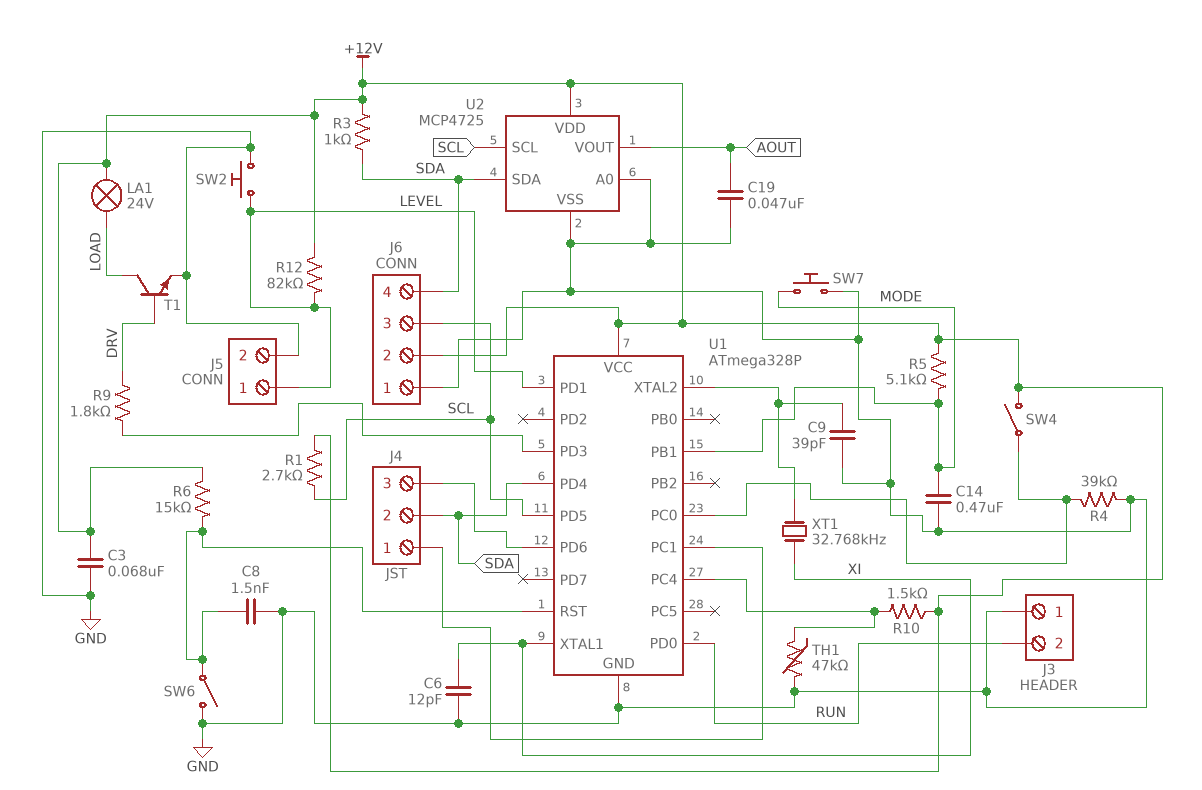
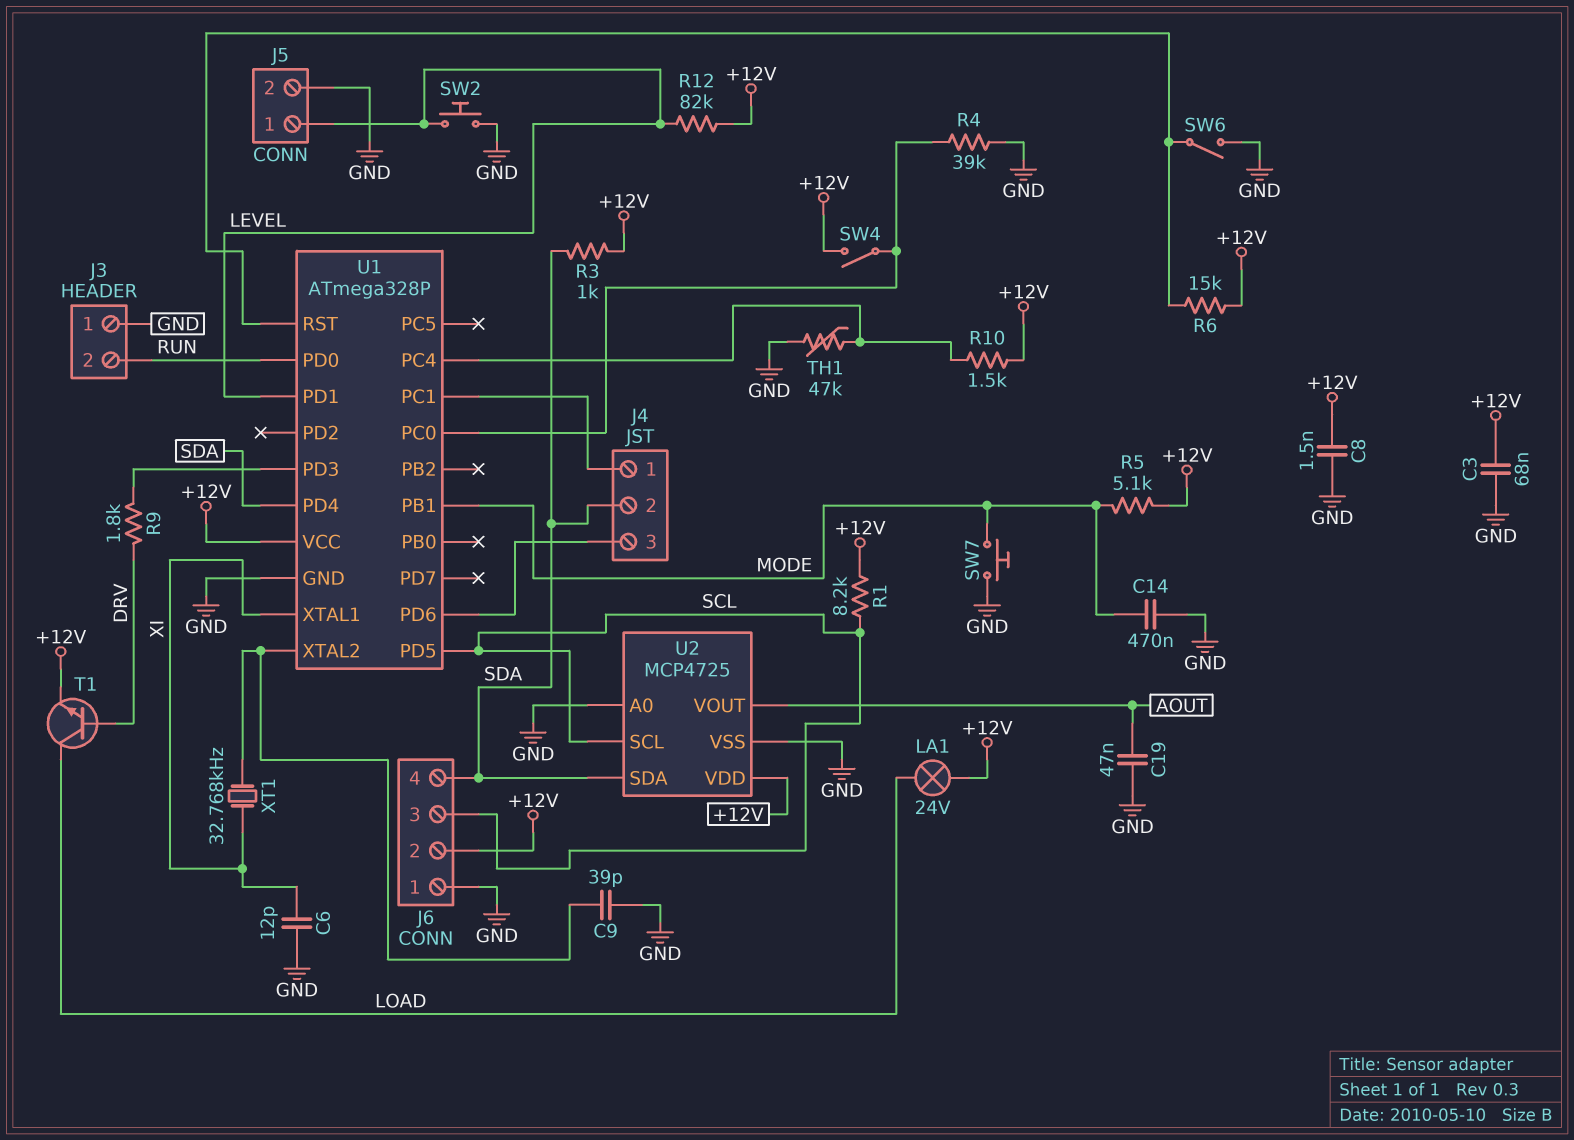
C8: 1.5nF (GND, U1/RST) -> 1.5nF (+12V, GND)
R1: 2.7k (+12V, SCL) -> 8.2k (+12V, SCL)
T1: NPN (B DRV, C LOAD, E GND) -> NPN (B DRV, C LOAD, E +12V)

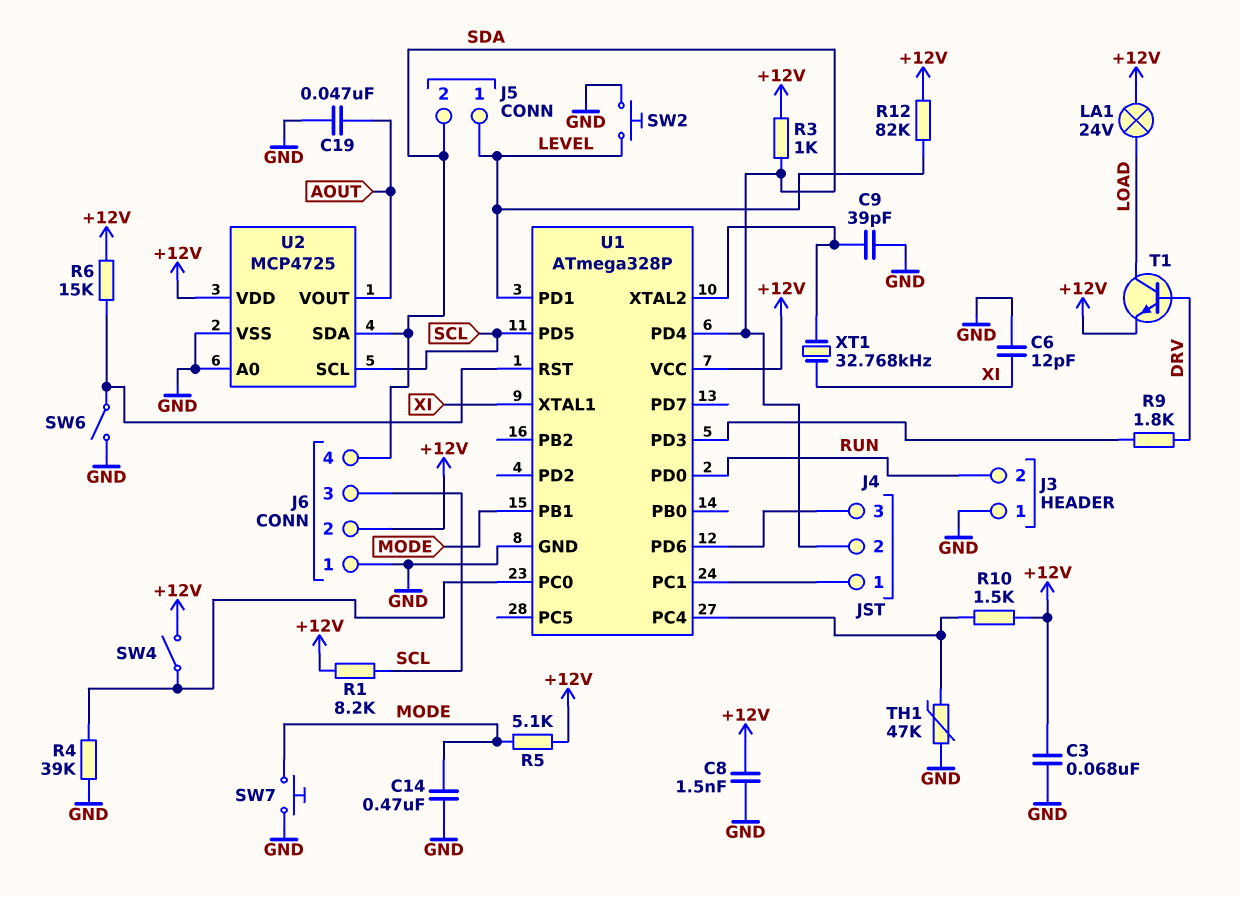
J5 pin 2: GND -> SDA

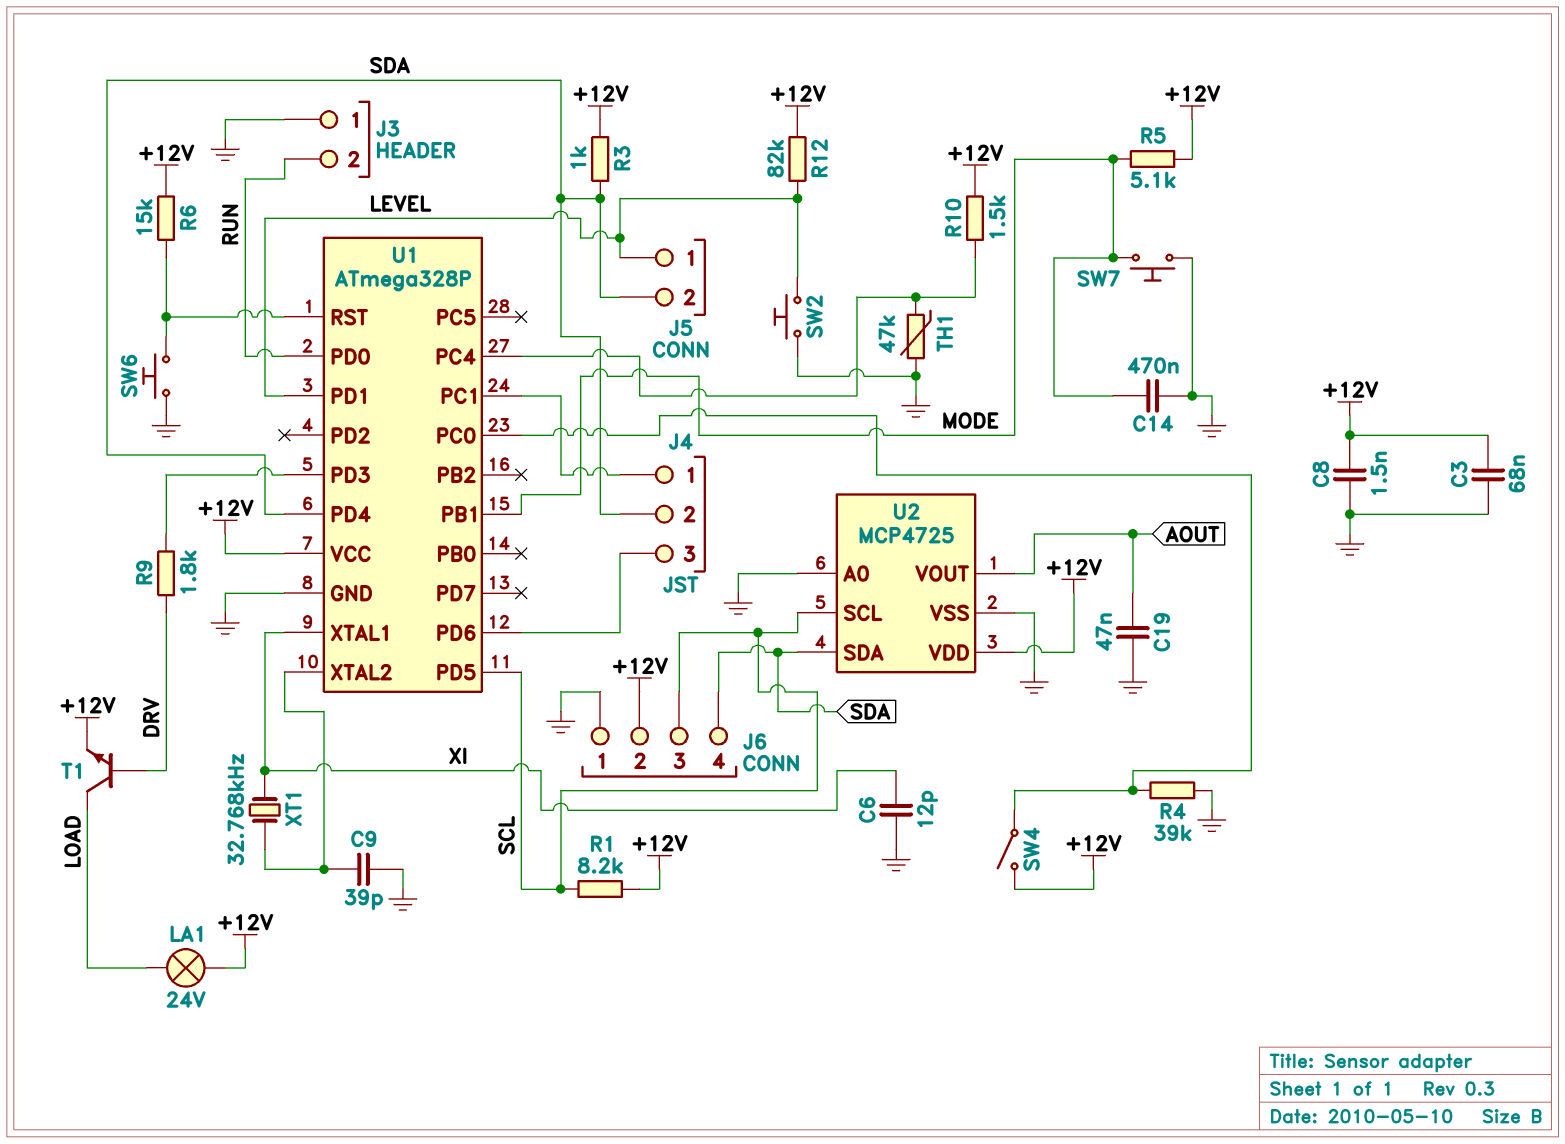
SW6: switch (GND, U1/RST) -> button (GND, U1/RST)

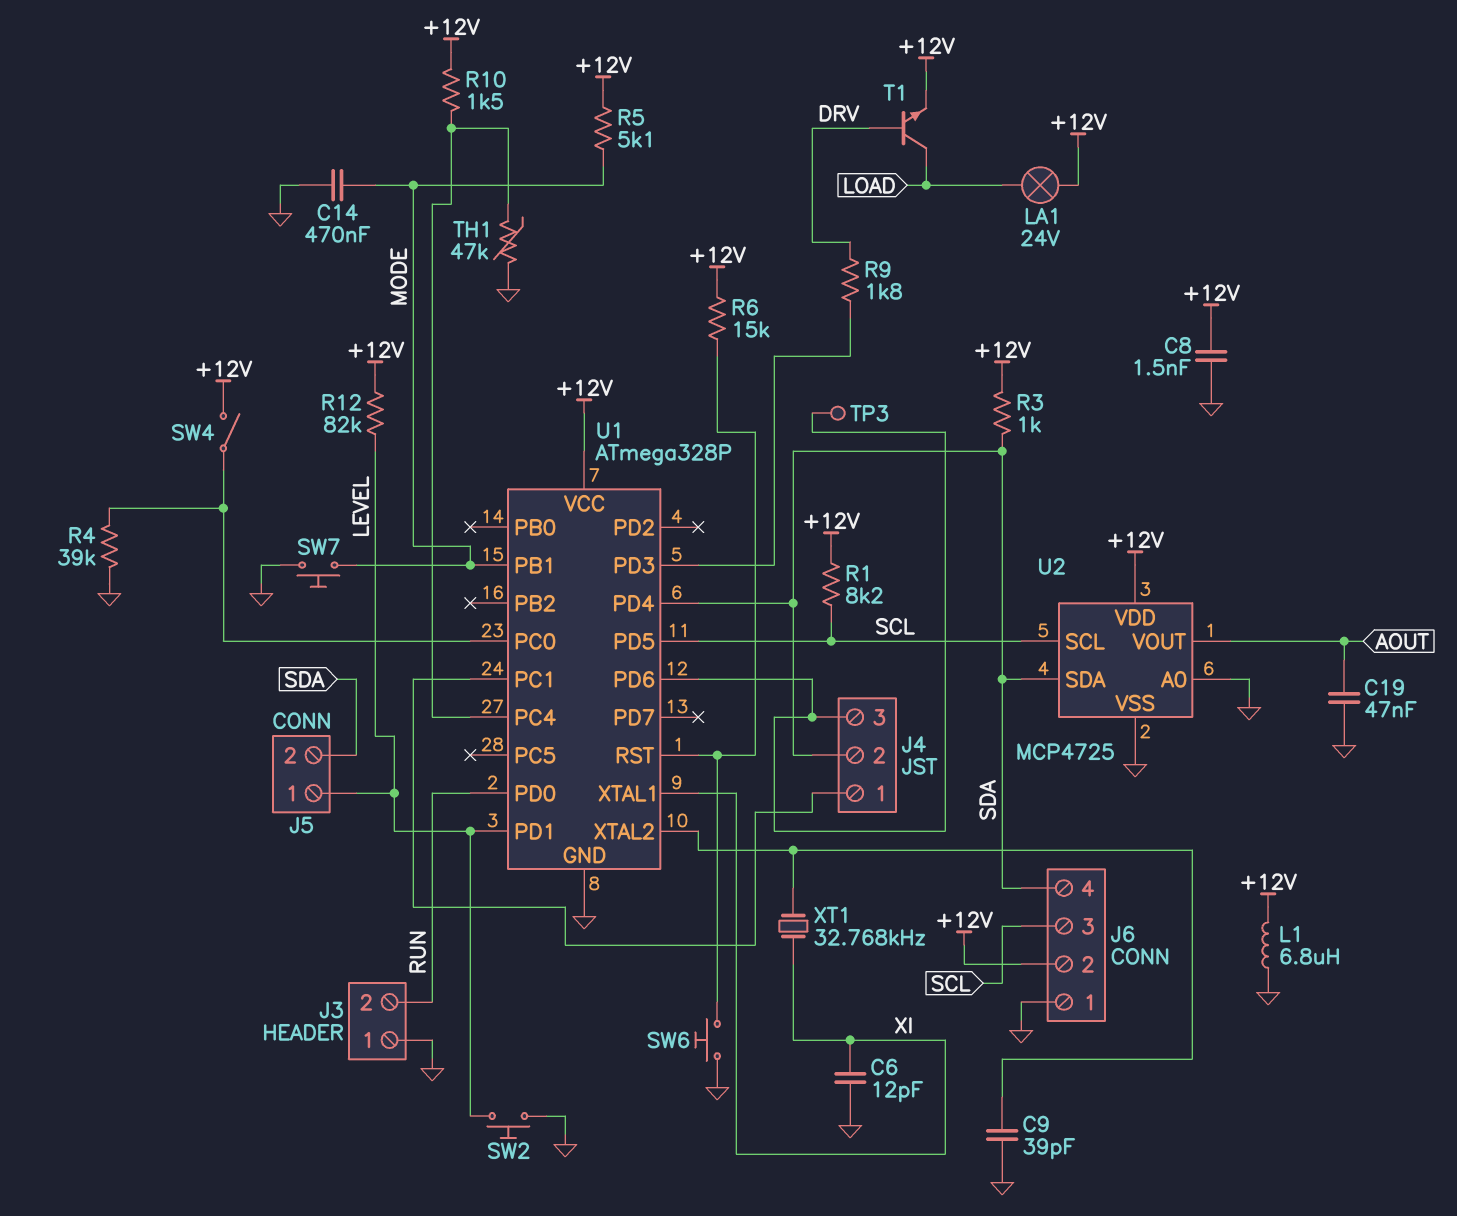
C3: 68nF (+12V, GND) -> none
L1: none -> 6.8uH (+12V, GND)
TP3: none -> test point (J4/3)

